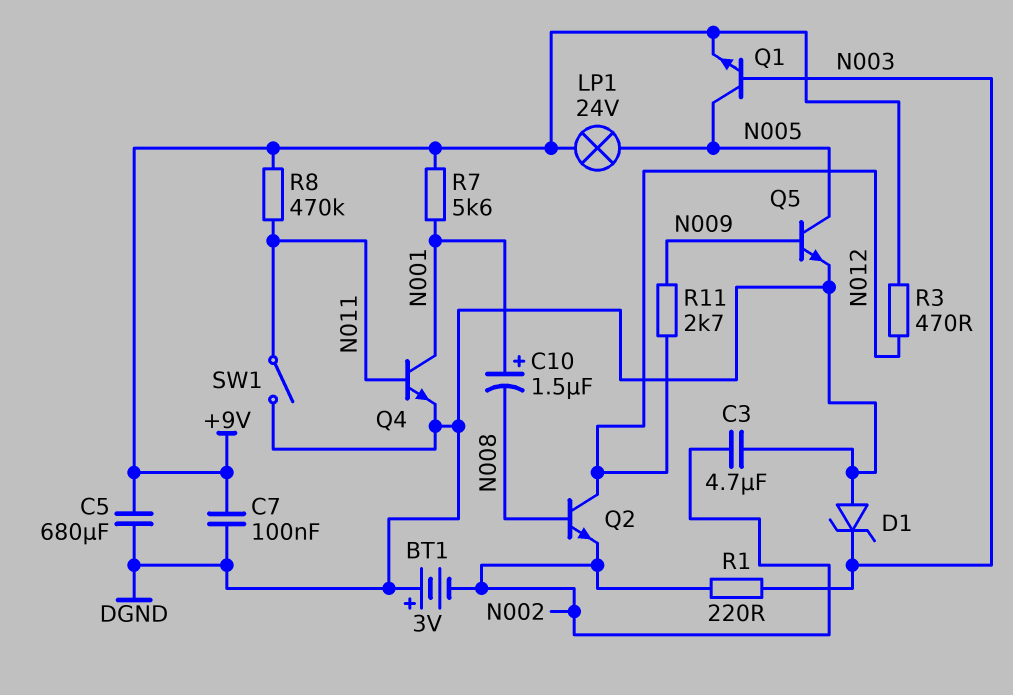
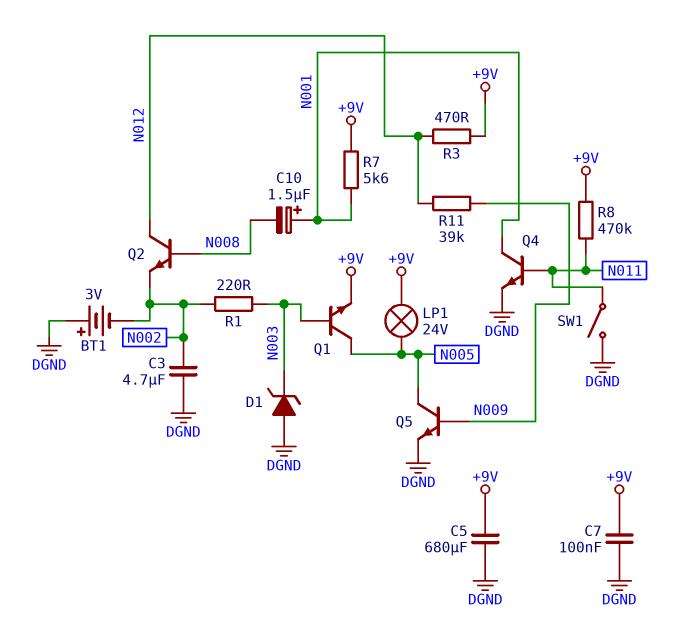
R11: 2.7k (N009, N012) -> 39k (N009, N012)

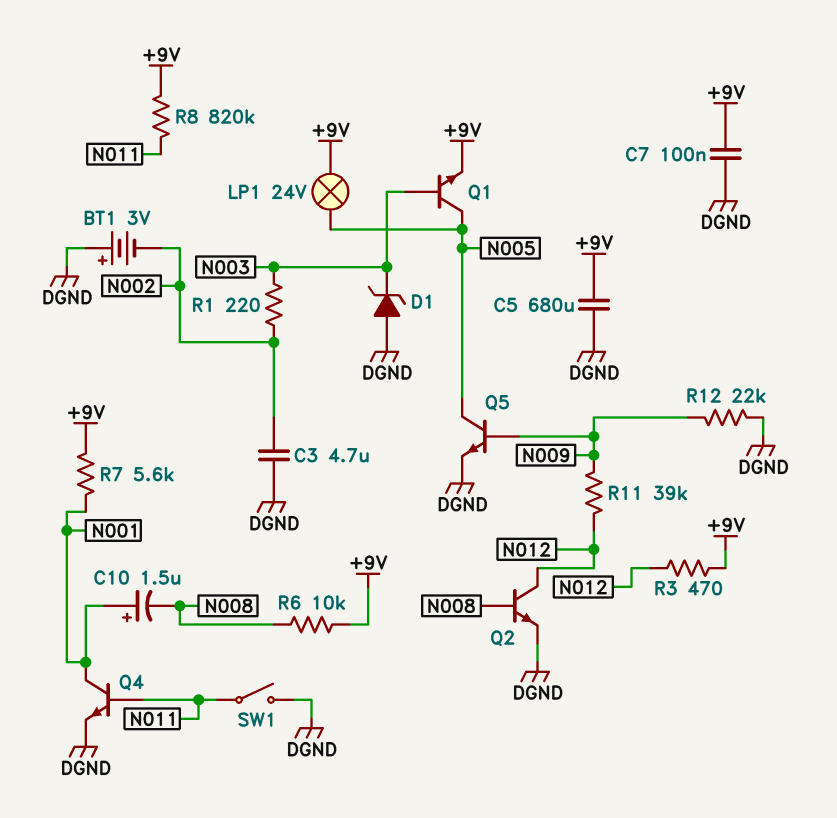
Q2: NPN (B N008, C N012, E N002) -> NPN (B N008, C N012, E DGND)
R6: none -> 10k (+9V, N008)
R8: 470k (+9V, N011) -> 820k (+9V, N011)
R12: none -> 22k (DGND, N009)

